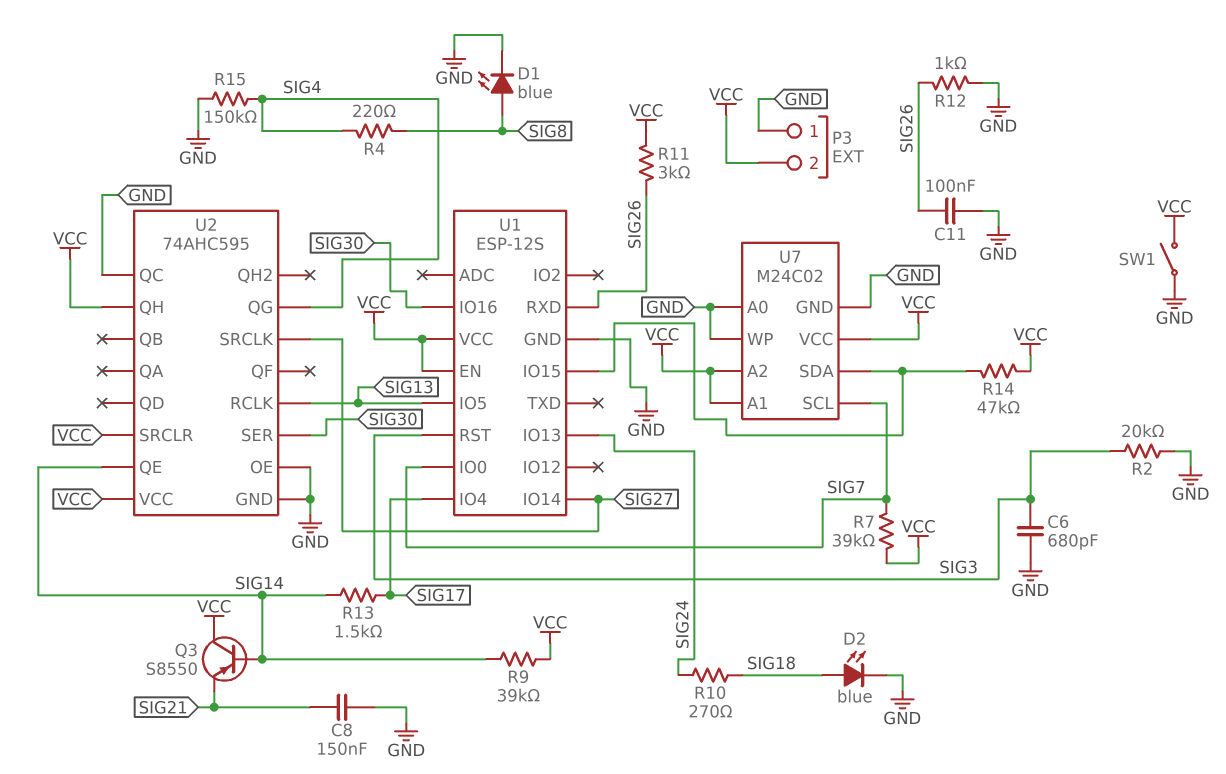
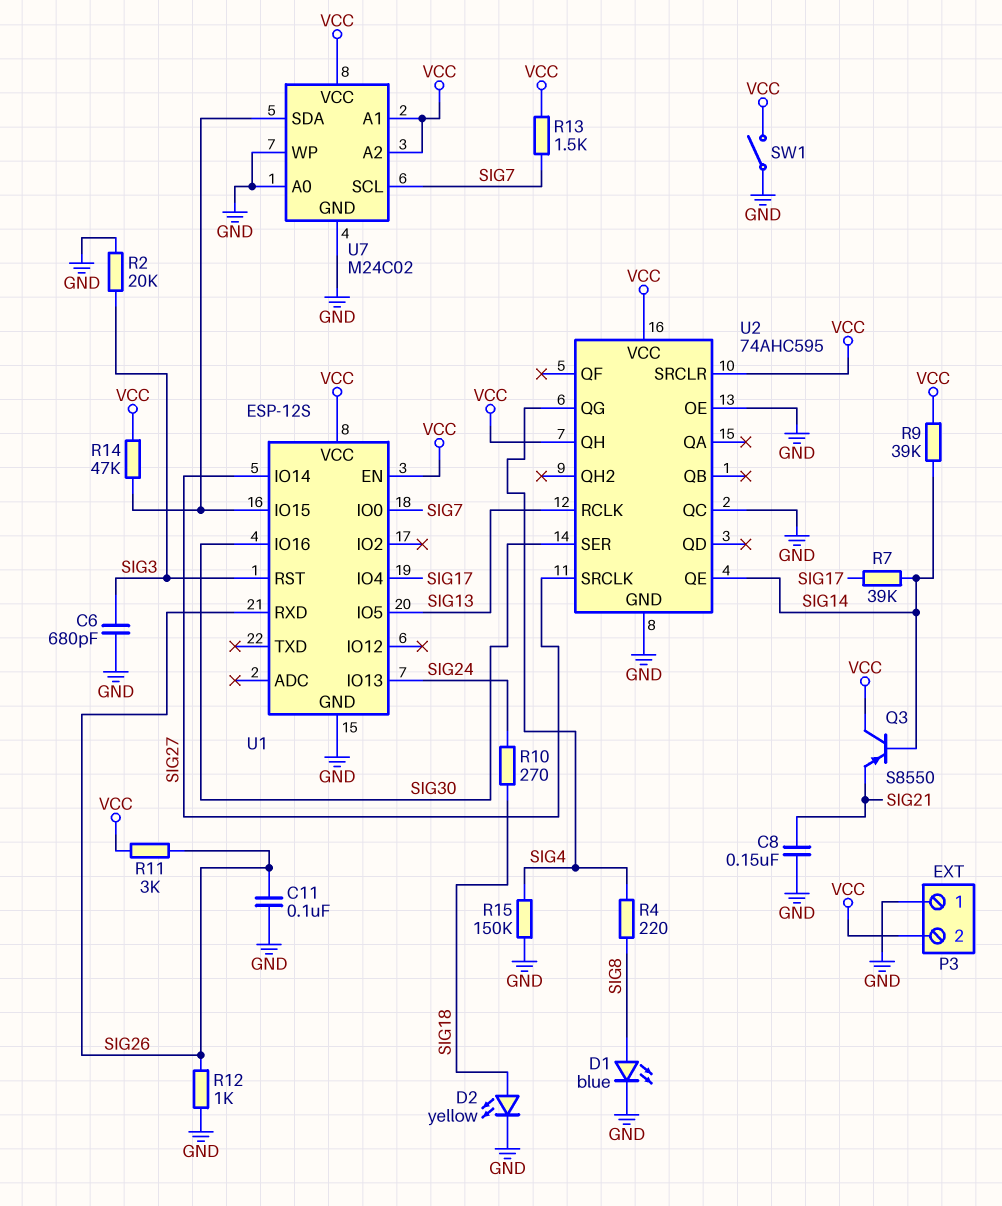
D2: LED blue (A SIG18, K GND) -> LED yellow (A SIG18, K GND)
R7: 39k (SIG7, VCC) -> 39k (SIG14, SIG17)
R13: 1.5k (SIG14, SIG17) -> 1.5k (SIG7, VCC)

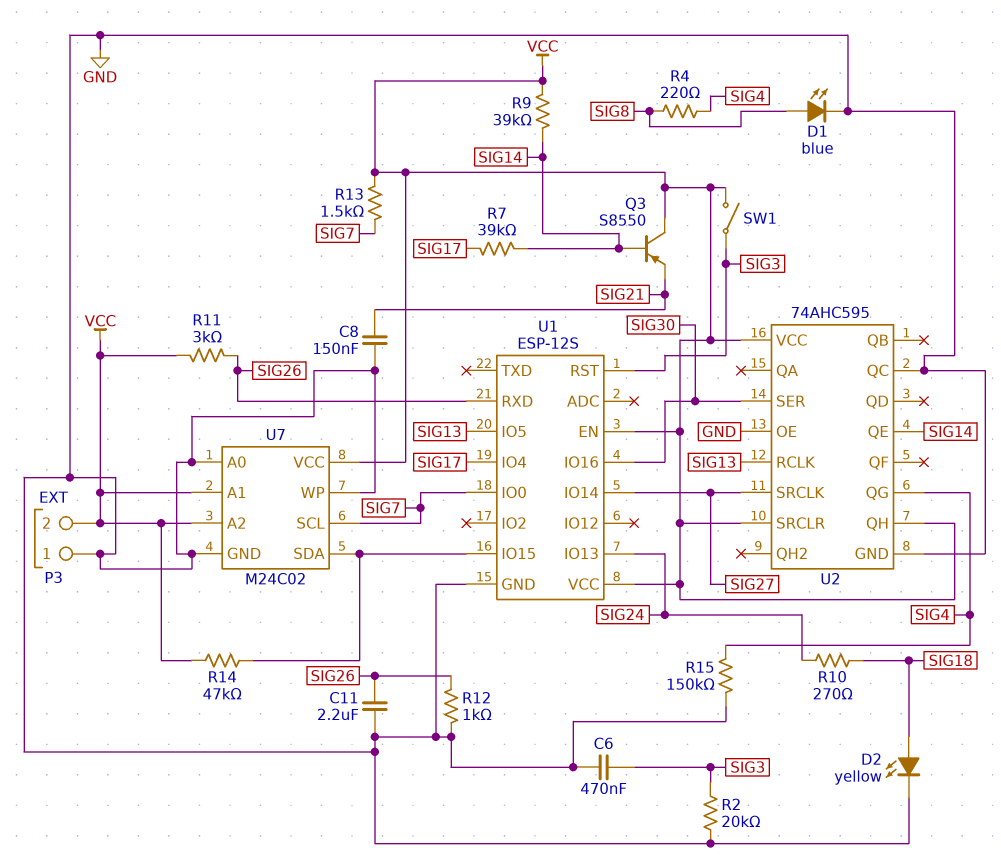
C6: 680pF (GND, SIG3) -> 470nF (GND, SIG3)
C11: 100nF (GND, SIG26) -> 2.2uF (GND, SIG26)
SW1: switch (GND, VCC) -> switch (SIG3, VCC)

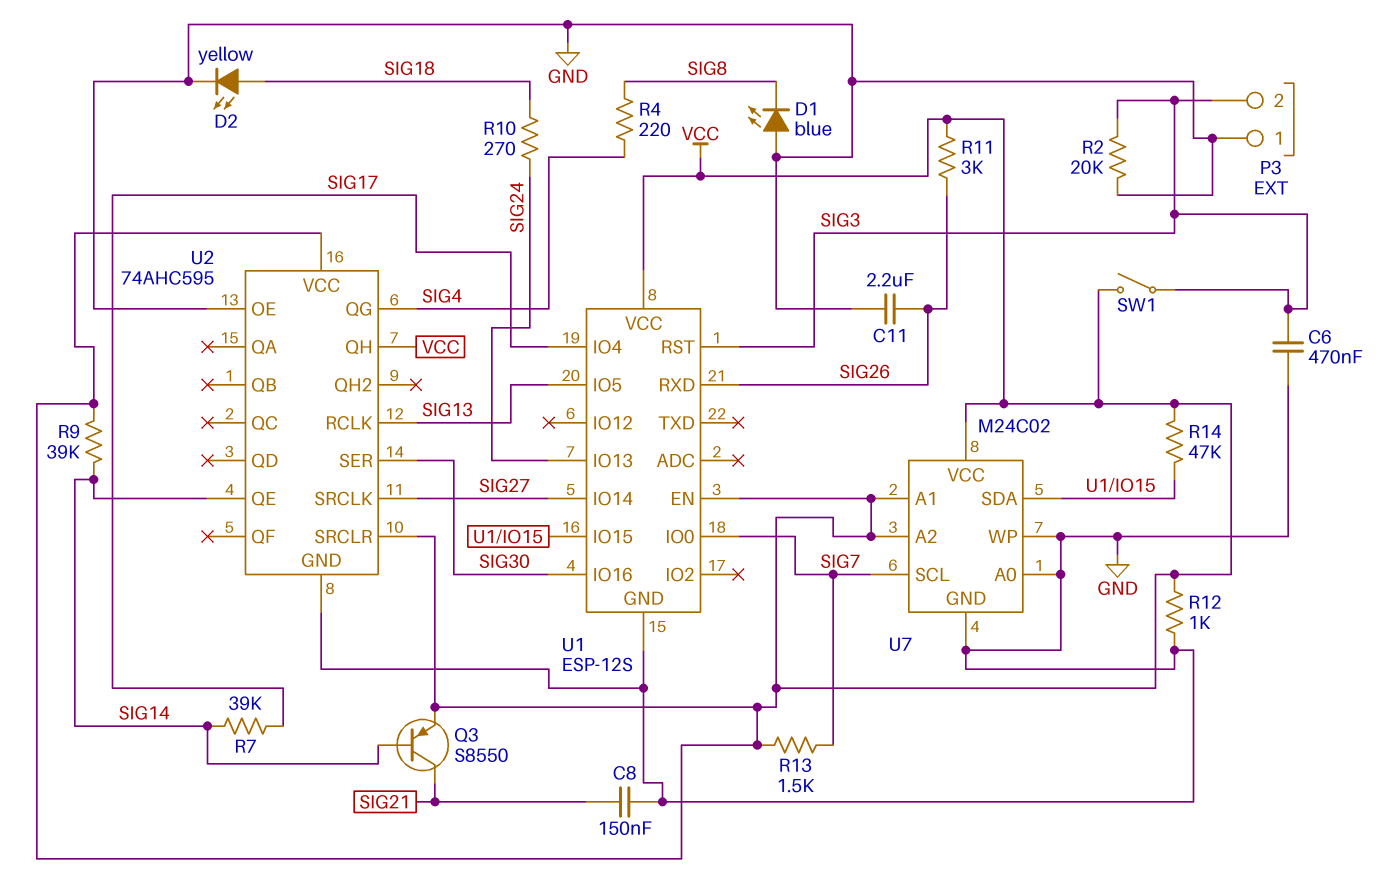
D1: LED blue (A SIG8, K GND) -> LED blue (A GND, K SIG8)
P3 pin 2: VCC -> SIG3
Q3: PNP S8550 (B SIG14, C VCC, E SIG21) -> PNP S8550 (B SIG14, C SIG21, E VCC)
R12: 1k (GND, SIG26) -> 1k (GND, VCC)
R15: 150k (GND, SIG4) -> none
U2 pin QC: GND -> none

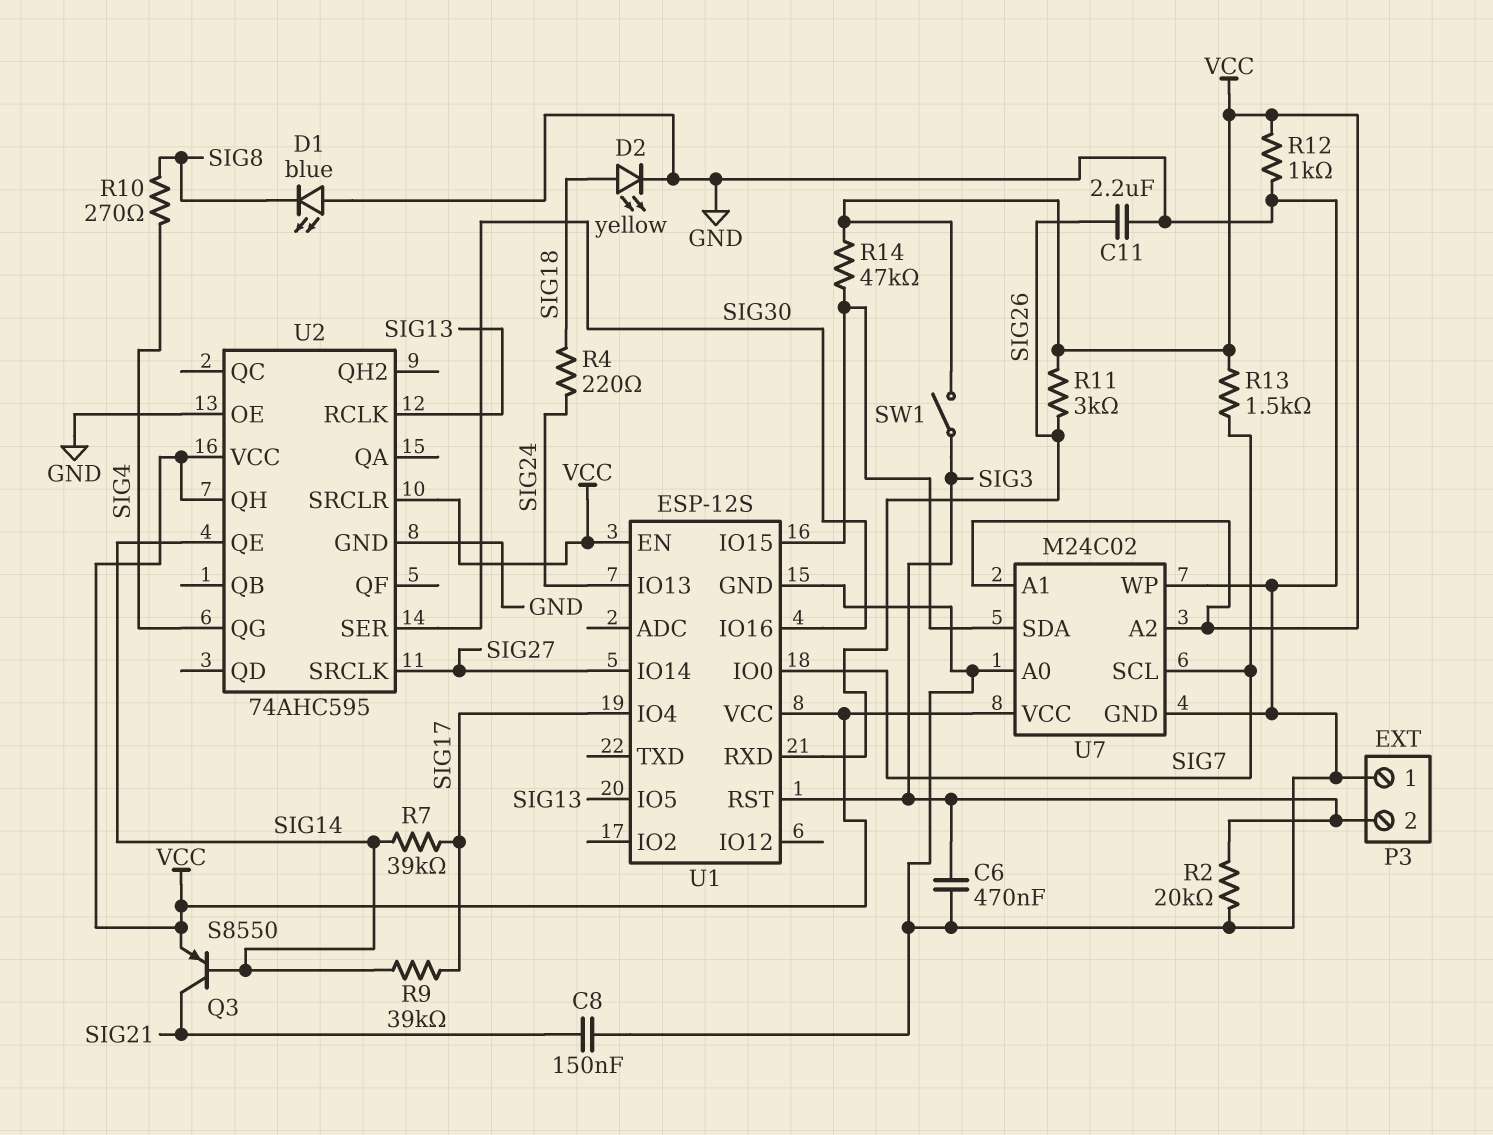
R4: 220 (SIG4, SIG8) -> 220 (SIG18, SIG24)
R9: 39k (SIG14, VCC) -> 39k (SIG14, SIG17)
R10: 270 (SIG18, SIG24) -> 270 (SIG4, SIG8)

